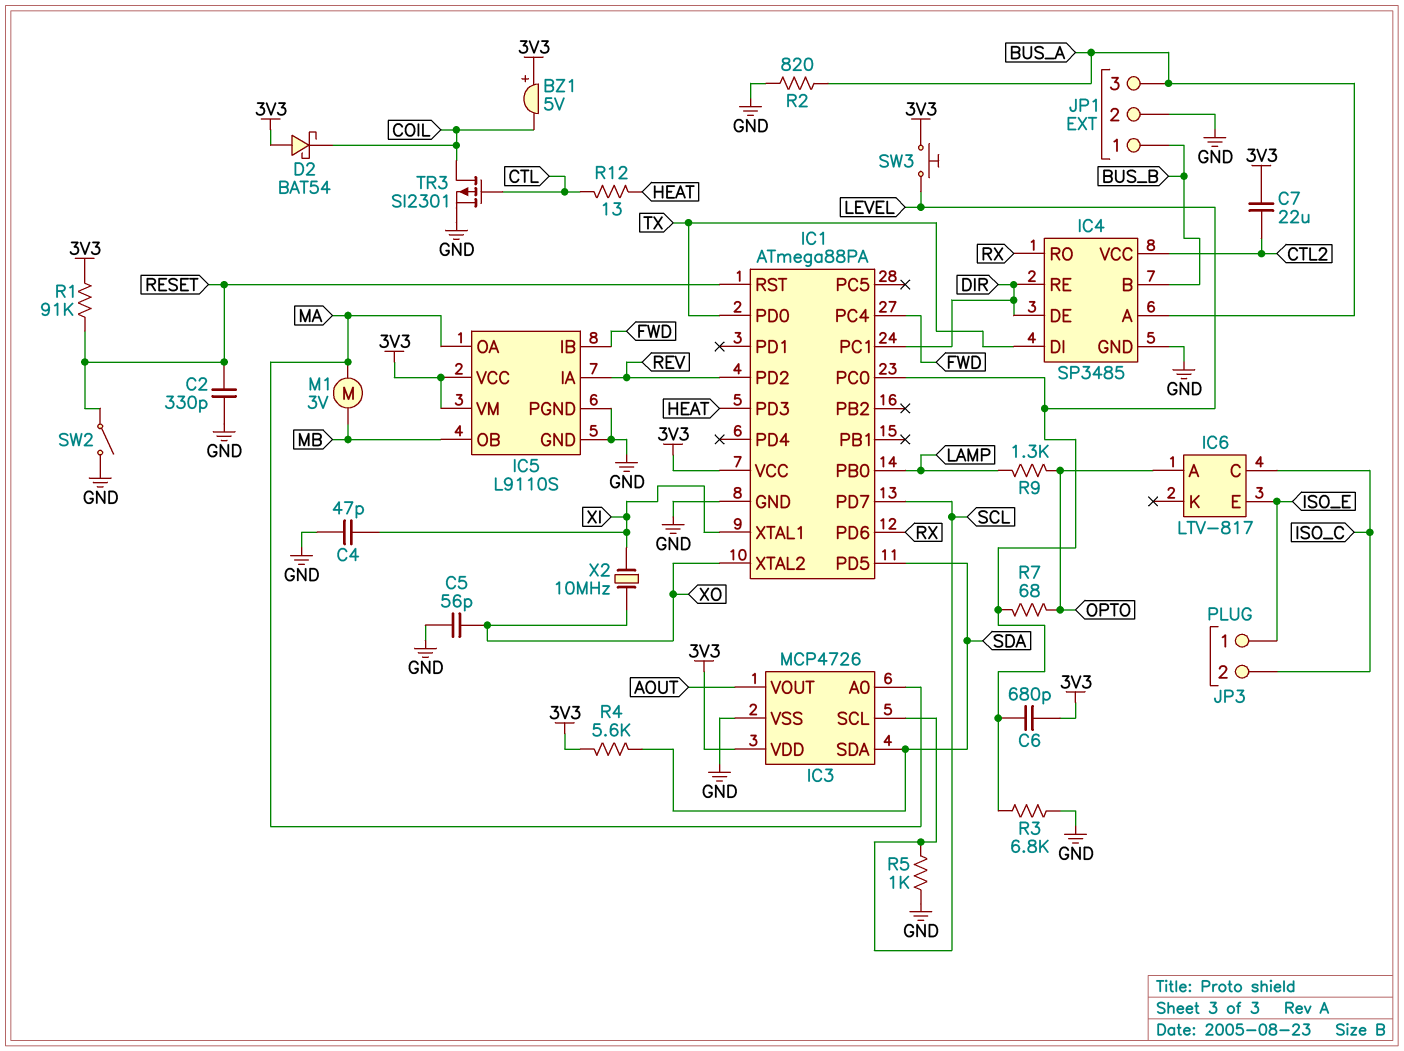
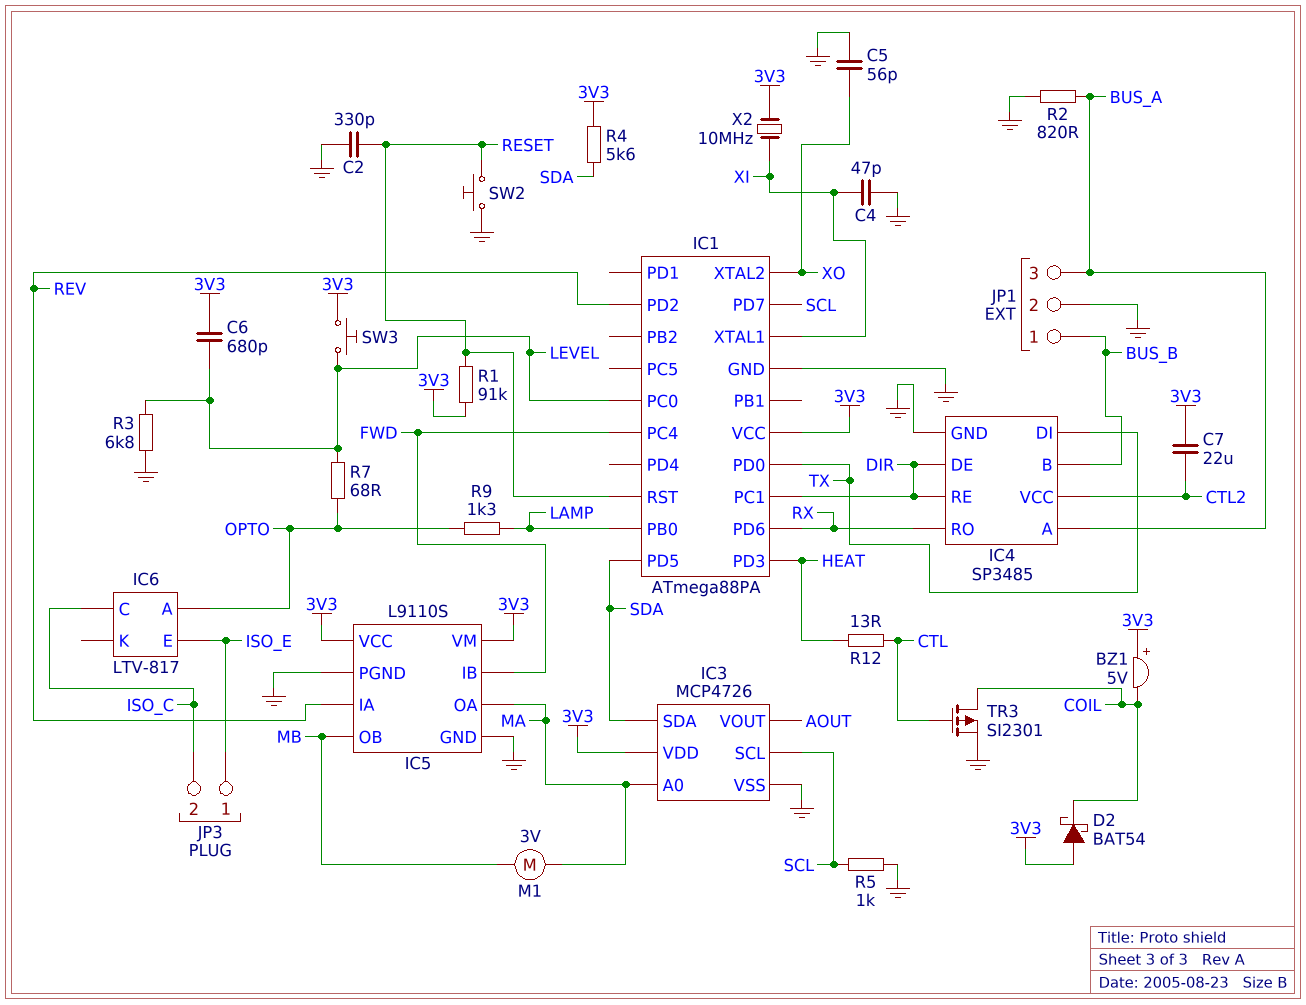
SW2: switch (GND, RESET) -> button (GND, RESET)
X2: 10MHz (XI, XO) -> 10MHz (3V3, XI)

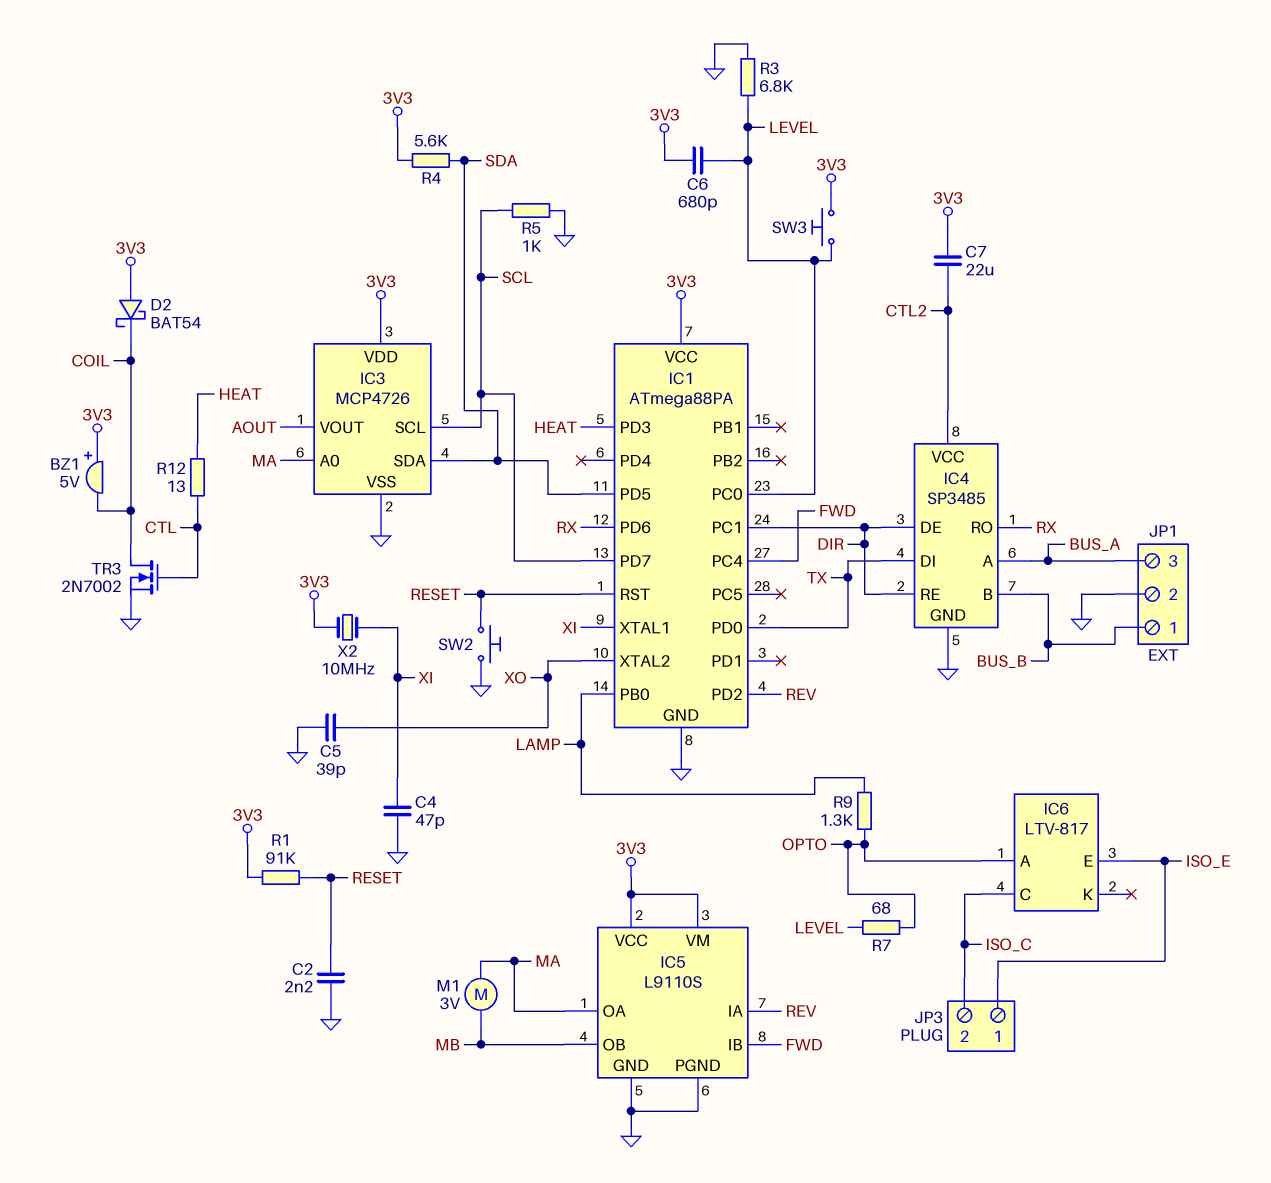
C2: 330pF (GND, RESET) -> 2.2nF (GND, RESET)
C5: 56pF (GND, XO) -> 39pF (GND, XO)
R2: 820 (BUS_A, GND) -> none
TR3: PMOS SI2301 (G CTL, D COIL, S GND) -> NMOS 2N7002 (G CTL, D COIL, S GND)

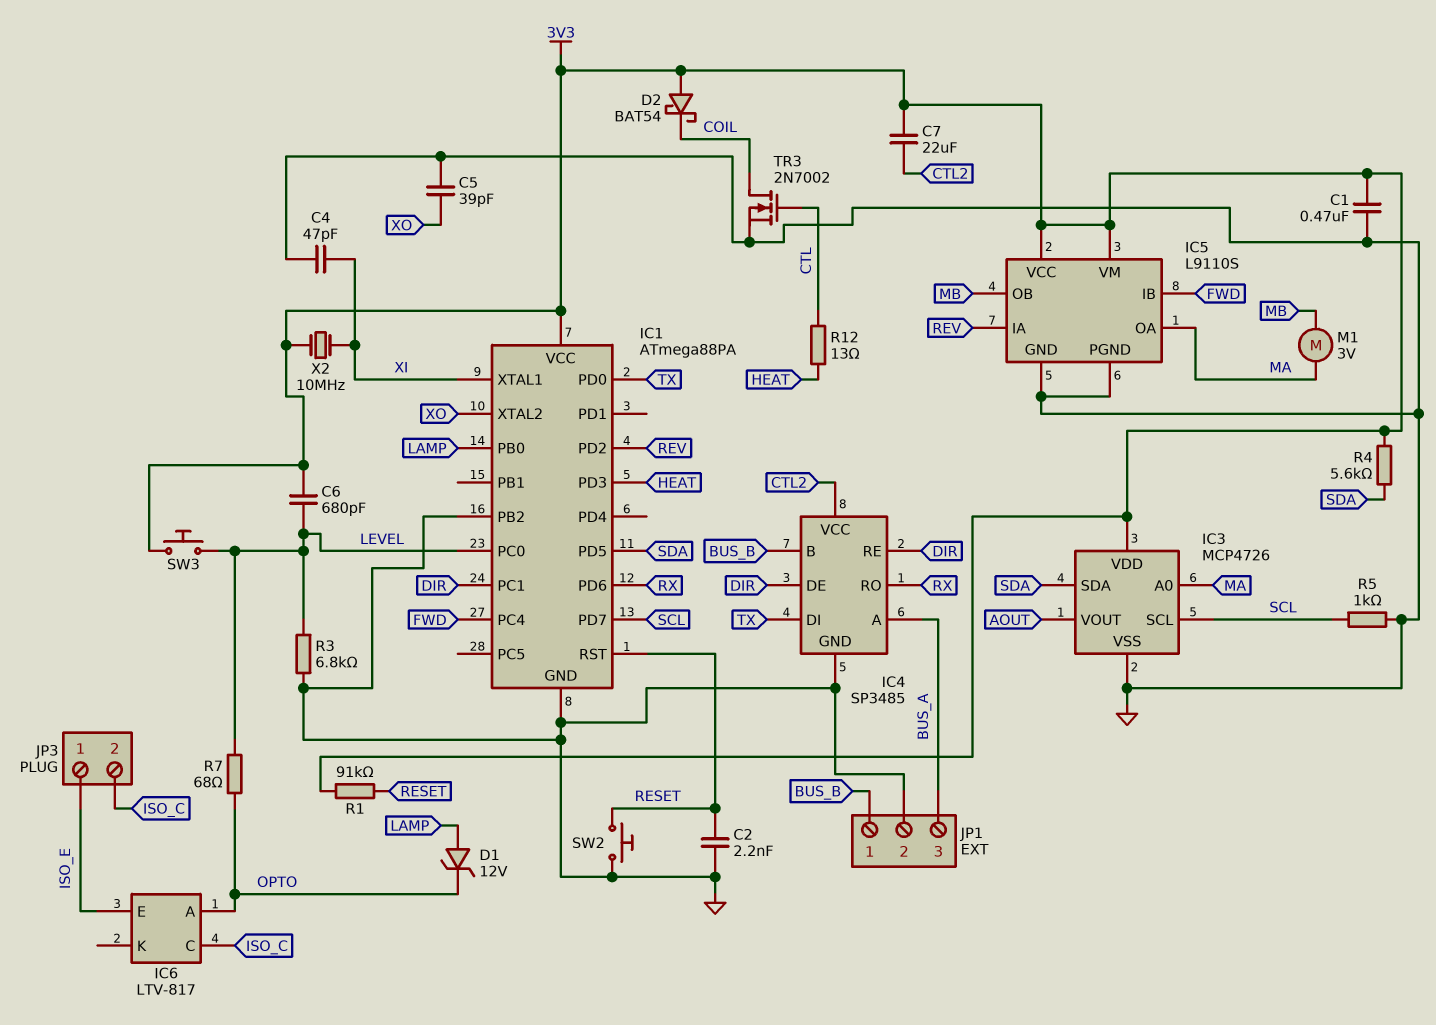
BZ1: buzzer 5V (plus 3V3, minus COIL) -> none
C1: none -> 470nF (3V3, GND)
D1: none -> zener 12V (A LAMP, K OPTO)
IC1 pin PB2: none -> GND
R9: 1.3k (LAMP, OPTO) -> none

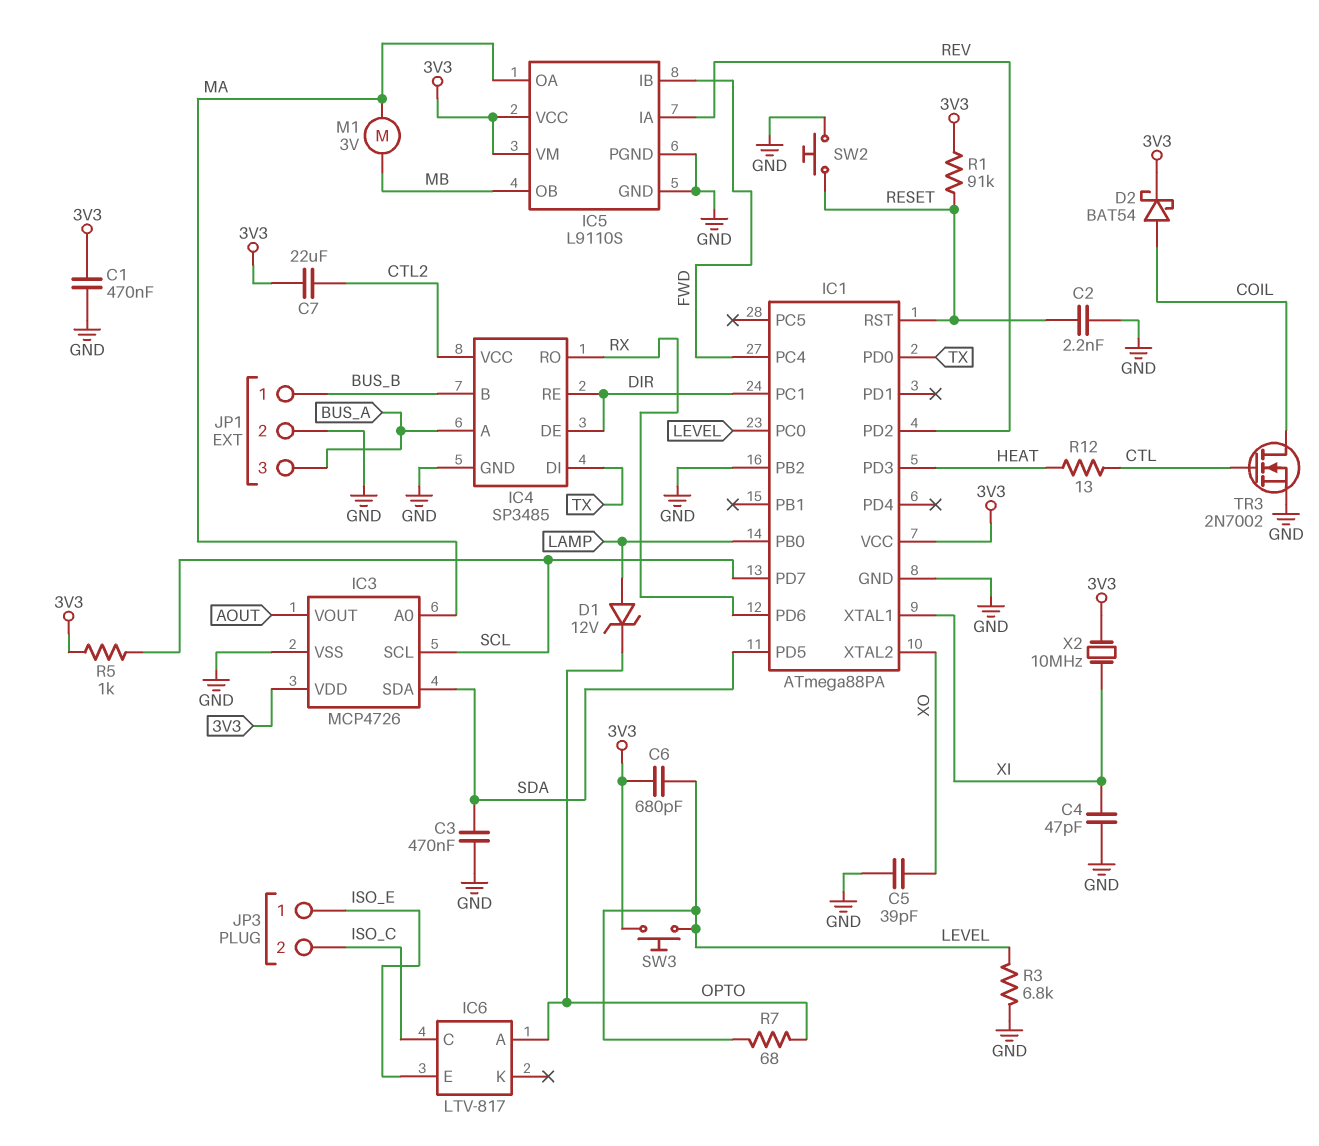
C3: none -> 470nF (GND, SDA)
D2: schottky BAT54 (A 3V3, K COIL) -> schottky BAT54 (A COIL, K 3V3)
R4: 5.6k (3V3, SDA) -> none
R5: 1k (GND, SCL) -> 1k (3V3, SCL)

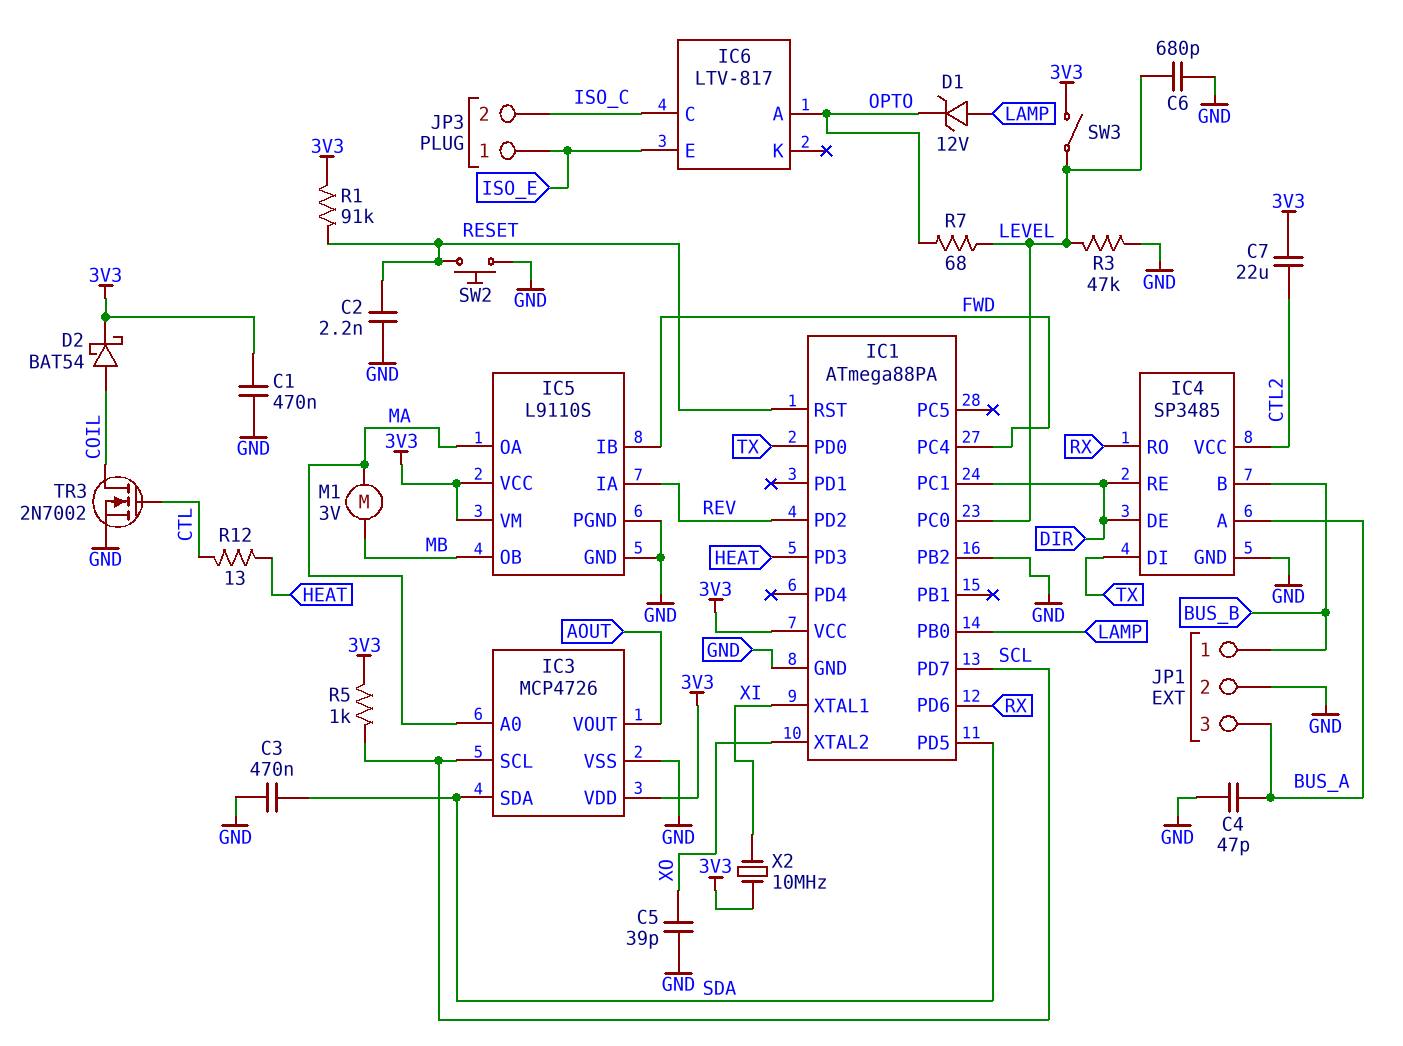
C4: 47pF (GND, XI) -> 47pF (BUS_A, GND)
C6: 680pF (3V3, LEVEL) -> 680pF (GND, LEVEL)
R3: 6.8k (GND, LEVEL) -> 47k (GND, LEVEL)
SW3: button (3V3, LEVEL) -> switch (3V3, LEVEL)

